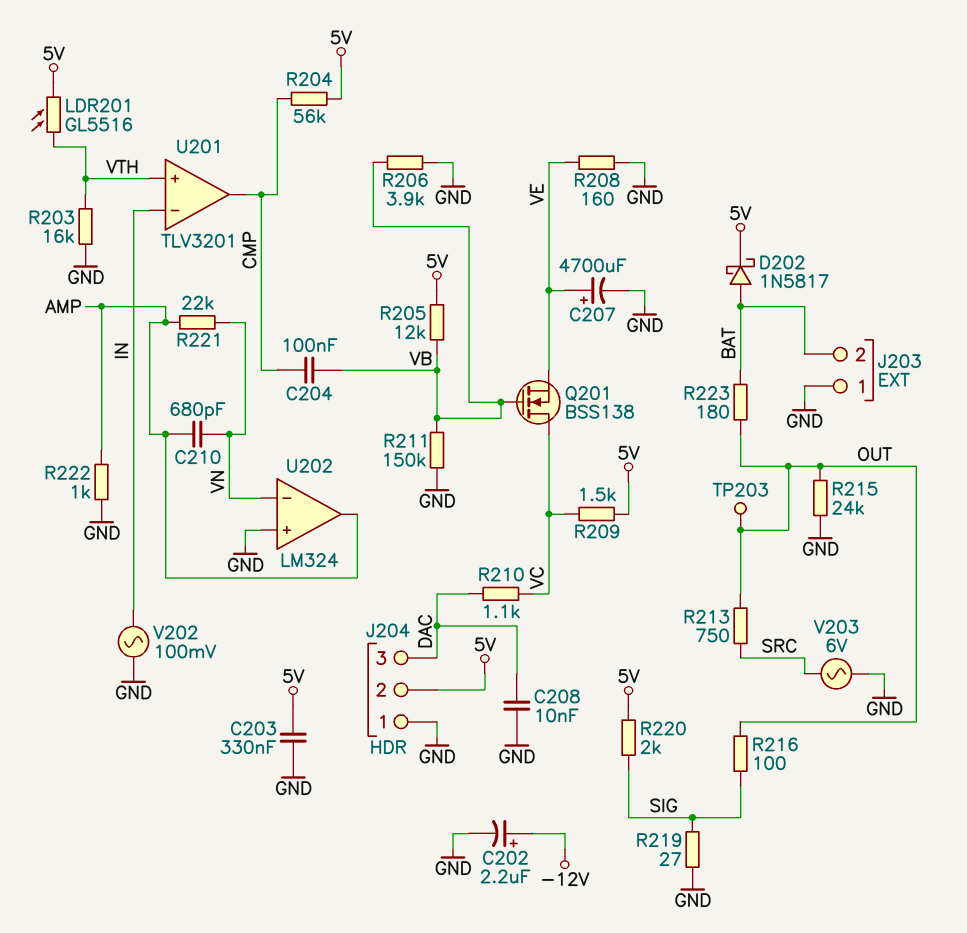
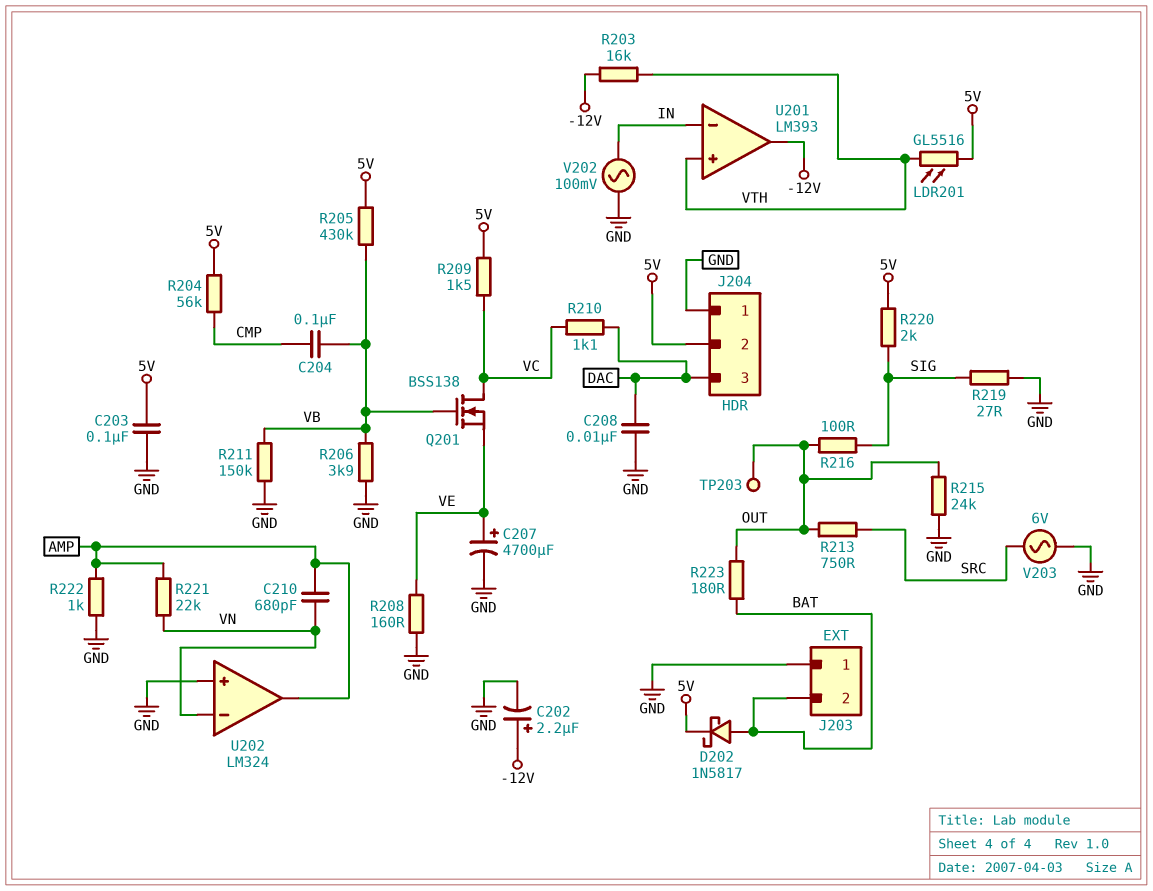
C203: 330nF (5V, GND) -> 100nF (5V, GND)
R203: 16k (GND, VTH) -> 16k (-12V, VTH)
R205: 12k (5V, VB) -> 430k (5V, VB)
U201: TLV3201 -> LM393
U201 pin out: CMP -> -12V

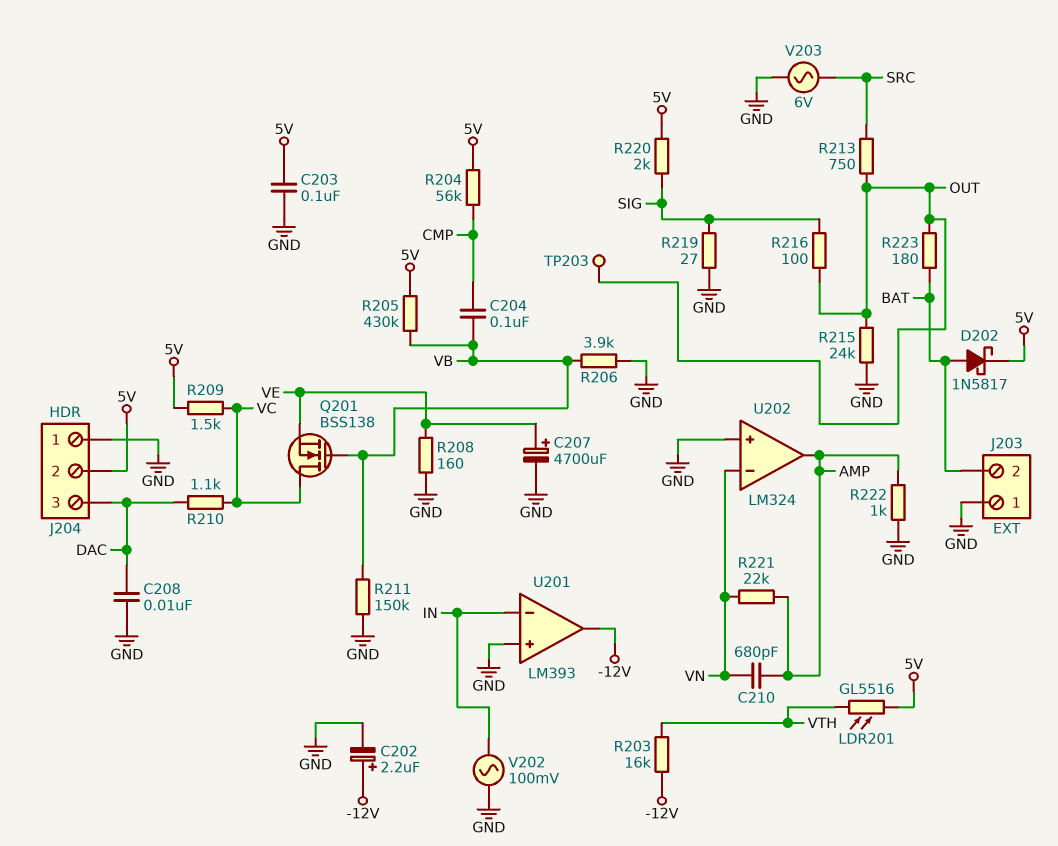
U201 pin in+: VTH -> GND

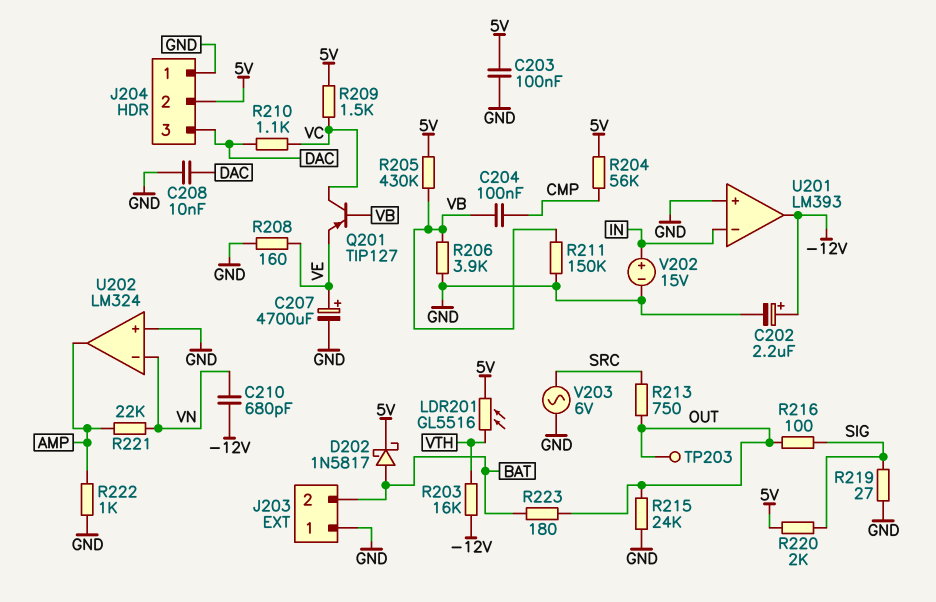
C210: 680pF (AMP, VN) -> 680pF (-12V, VN)
Q201: NMOS BSS138 (G VB, D VC, S VE) -> PNP TIP127 (B VB, C VC, E VE)
V202: AC 100mV (GND, IN) -> 15V (plus IN, minus GND)

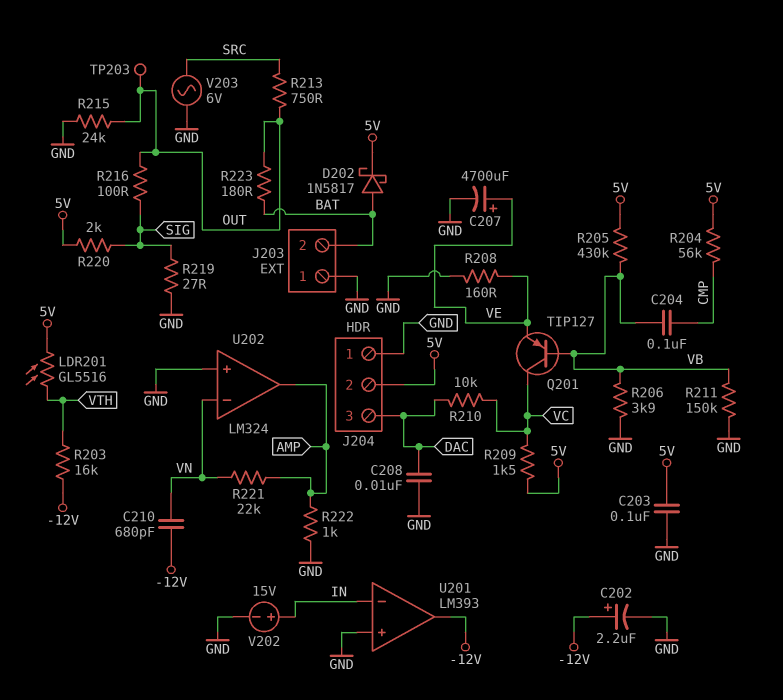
R210: 1.1k (DAC, VC) -> 10k (DAC, VC)

